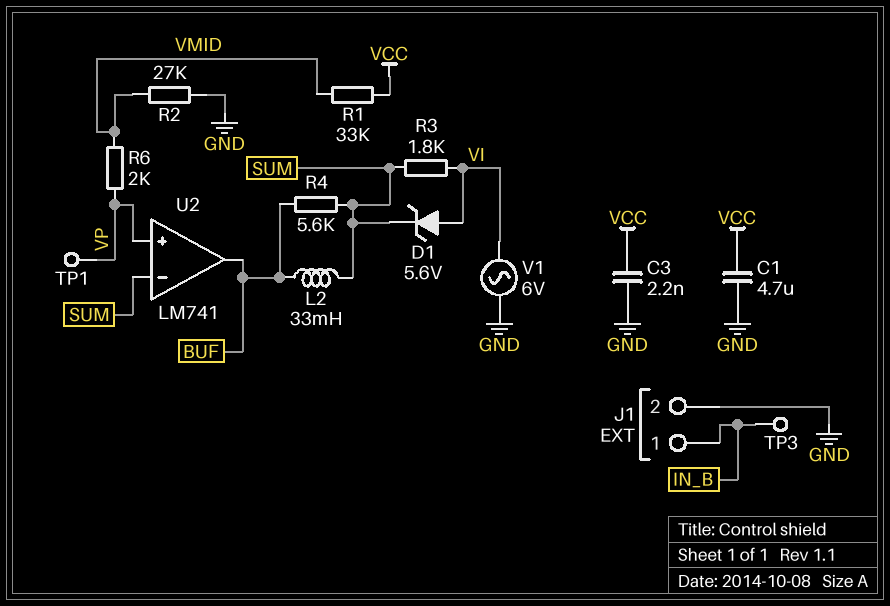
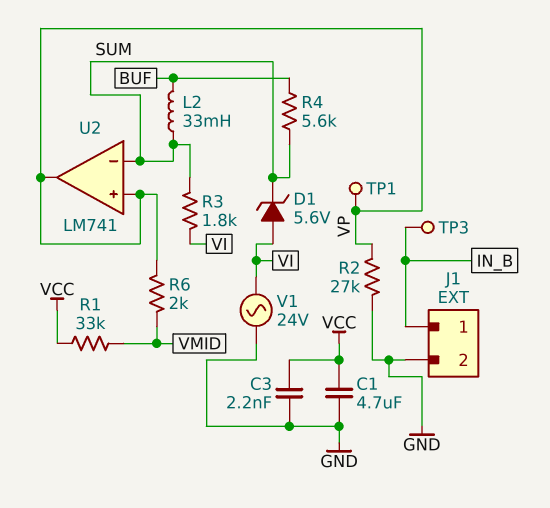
R2: 27k (GND, VMID) -> 27k (GND, VP)
U2 pin out: BUF -> VP
V1: AC 6V (GND, VI) -> AC 24V (GND, VI)

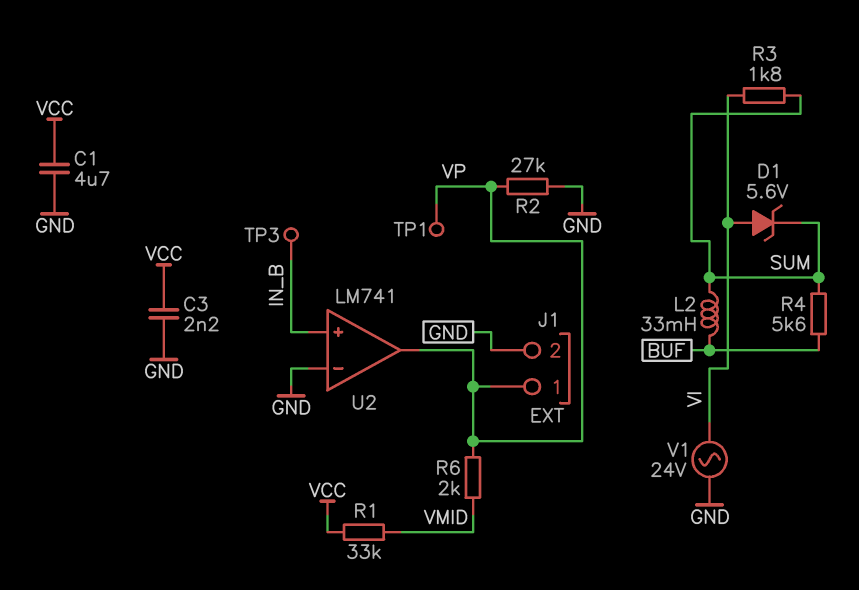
J1 pin 1: IN_B -> VP
U2 pin in+: VP -> IN_B
U2 pin in-: SUM -> GND

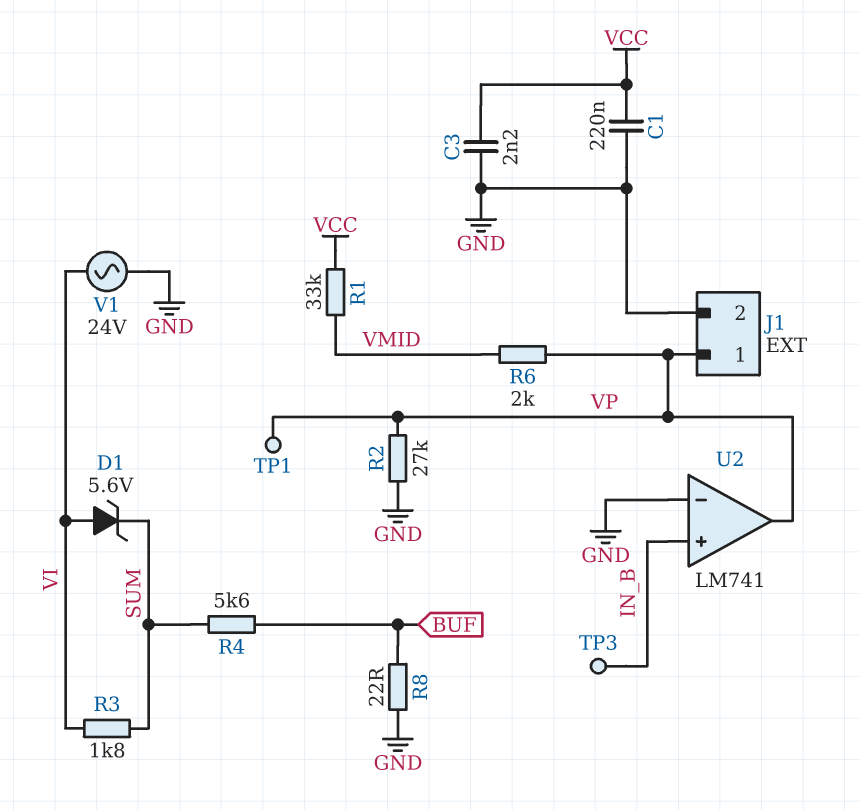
C1: 4.7uF (GND, VCC) -> 220nF (GND, VCC)
L2: 33mH (BUF, SUM) -> none
R8: none -> 22 (BUF, GND)

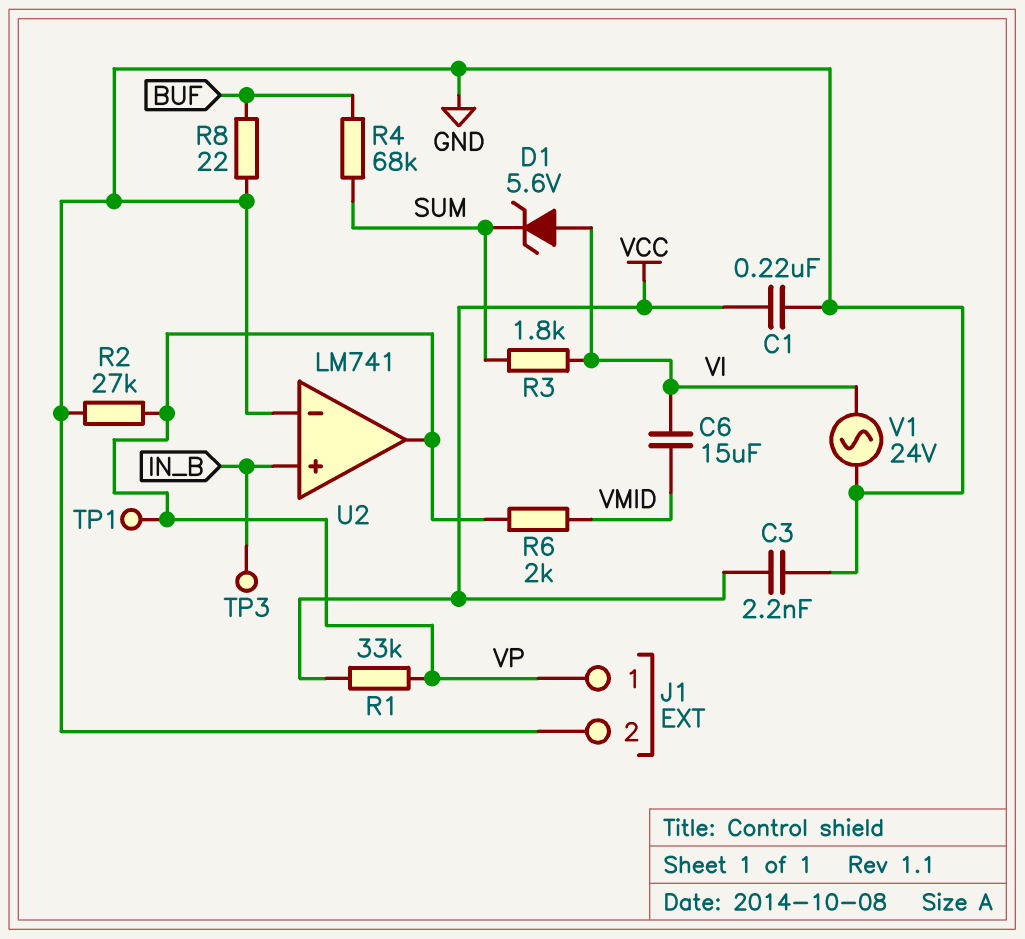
C6: none -> 15uF (VI, VMID)
R1: 33k (VCC, VMID) -> 33k (VCC, VP)
R4: 5.6k (BUF, SUM) -> 68k (BUF, SUM)

